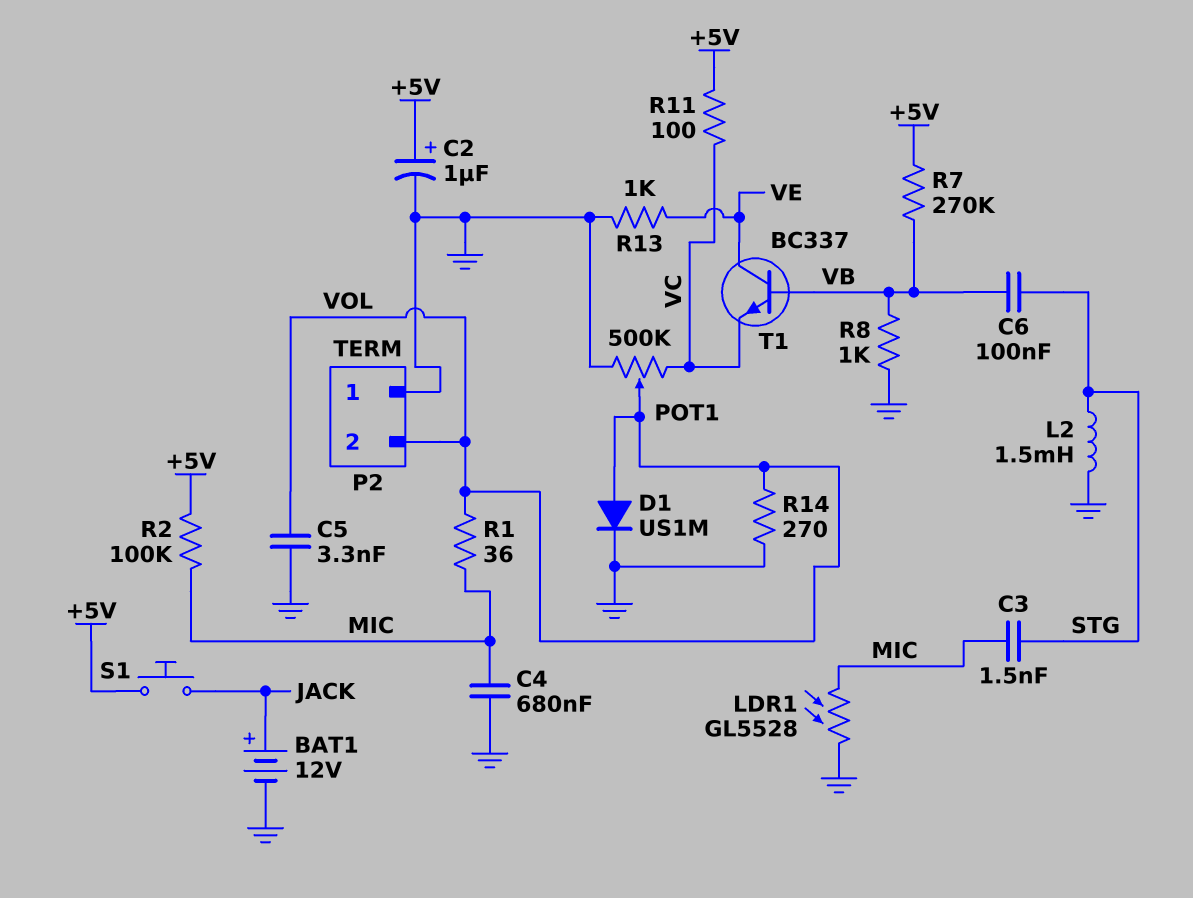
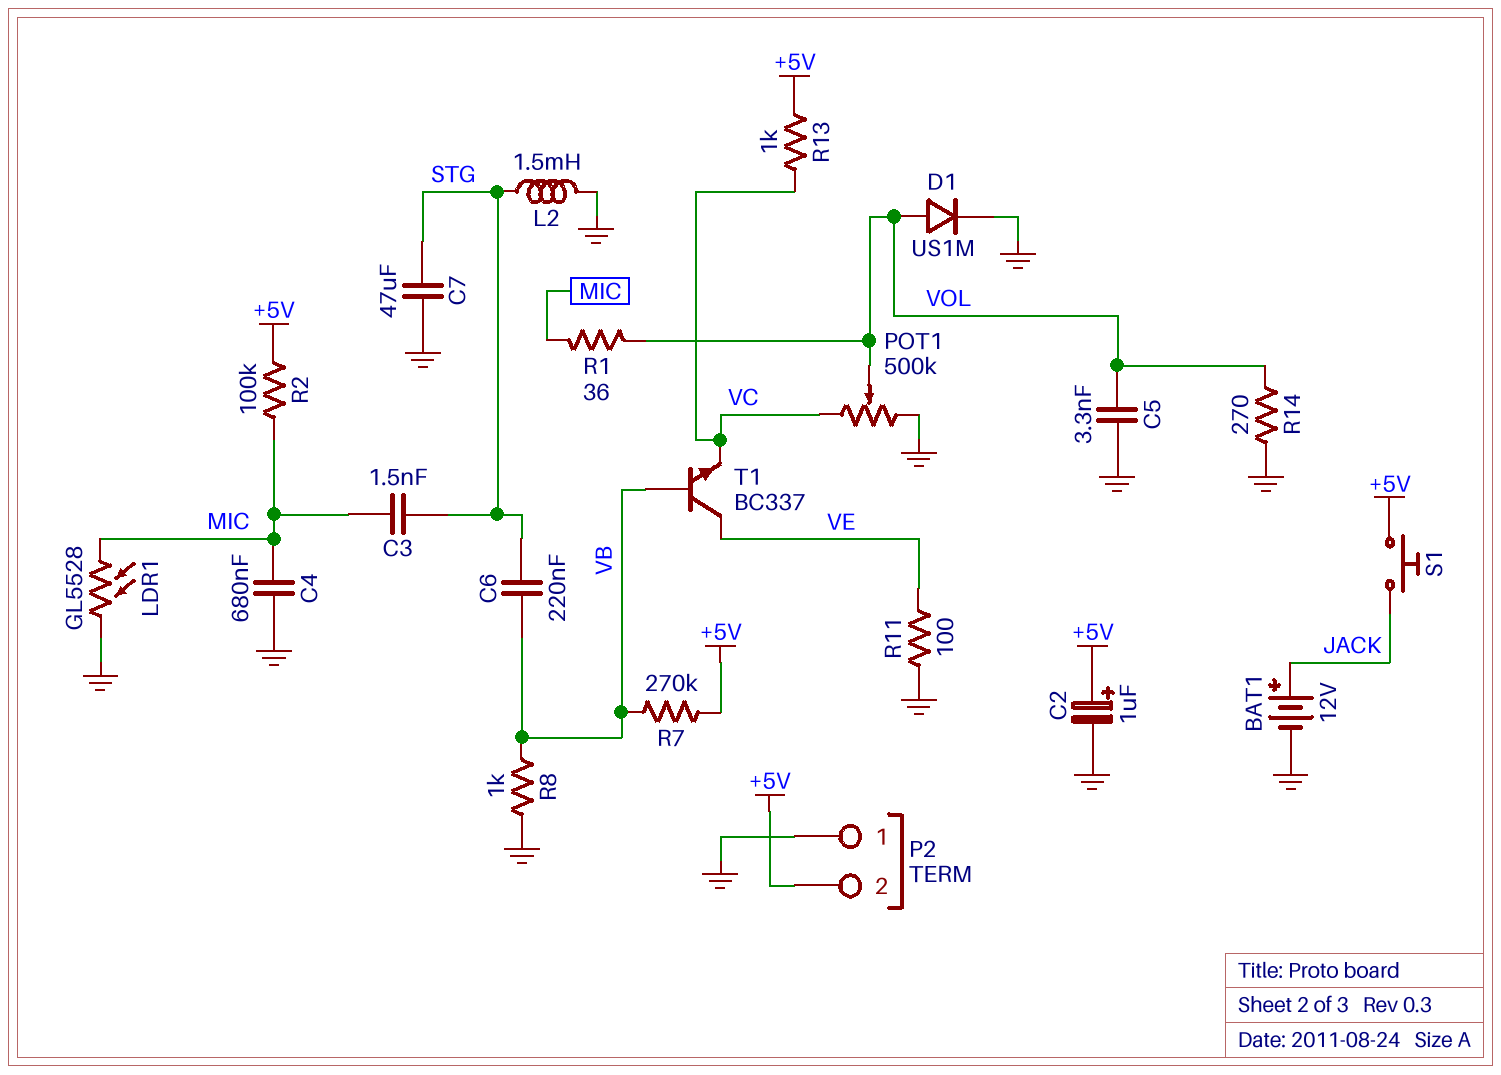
C6: 100nF (STG, VB) -> 220nF (STG, VB)
C7: none -> 47uF (GND, STG)
P2 pin 2: VOL -> +5V
R11: 100 (+5V, VC) -> 100 (GND, VE)
R13: 1k (GND, VE) -> 1k (+5V, VC)

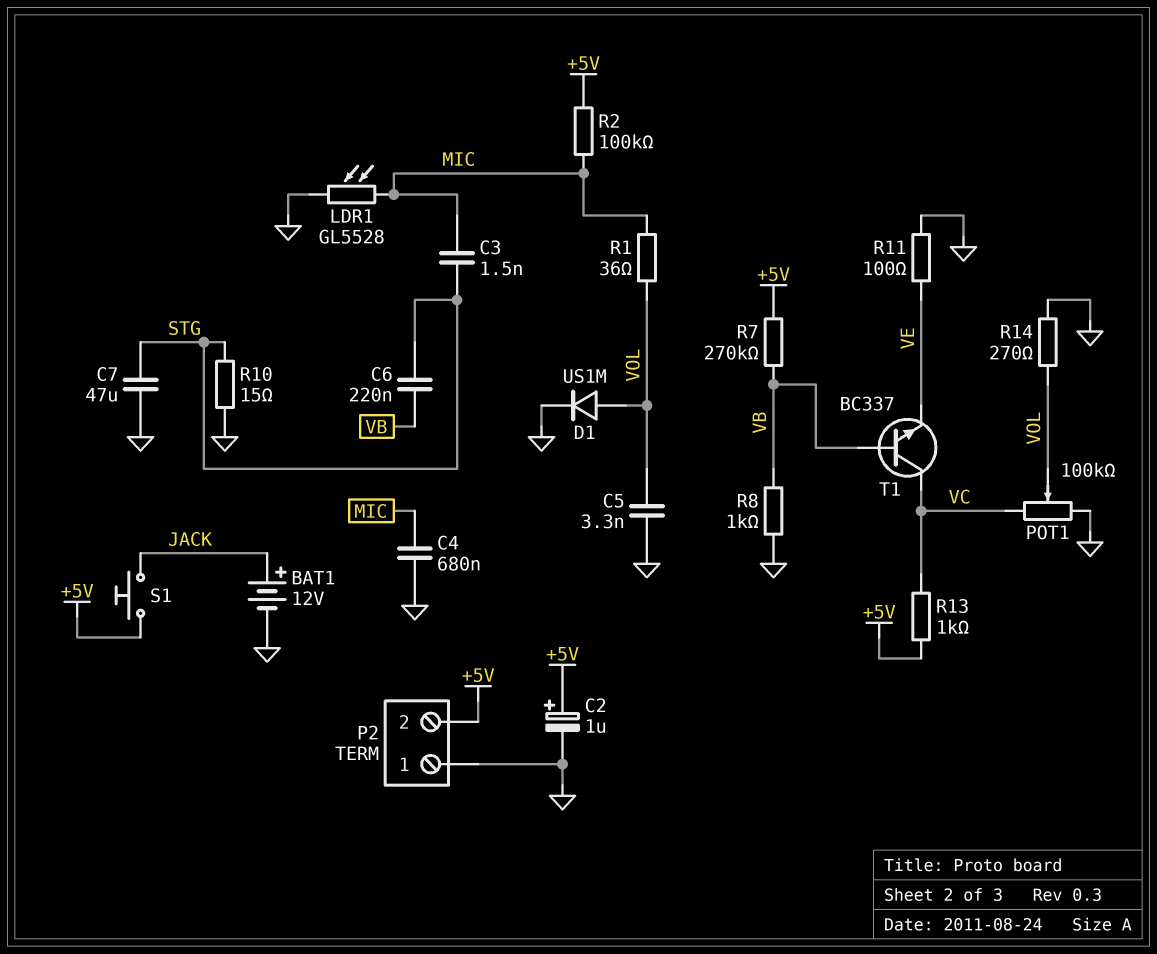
L2: 1.5mH (GND, STG) -> none
POT1: 500k (GND, VC, wiper VOL) -> 100k (GND, VC, wiper VOL)
R10: none -> 15 (GND, STG)
T1: NPN BC337 (B VB, C VE, E VC) -> NPN BC337 (B VB, C VC, E VE)

